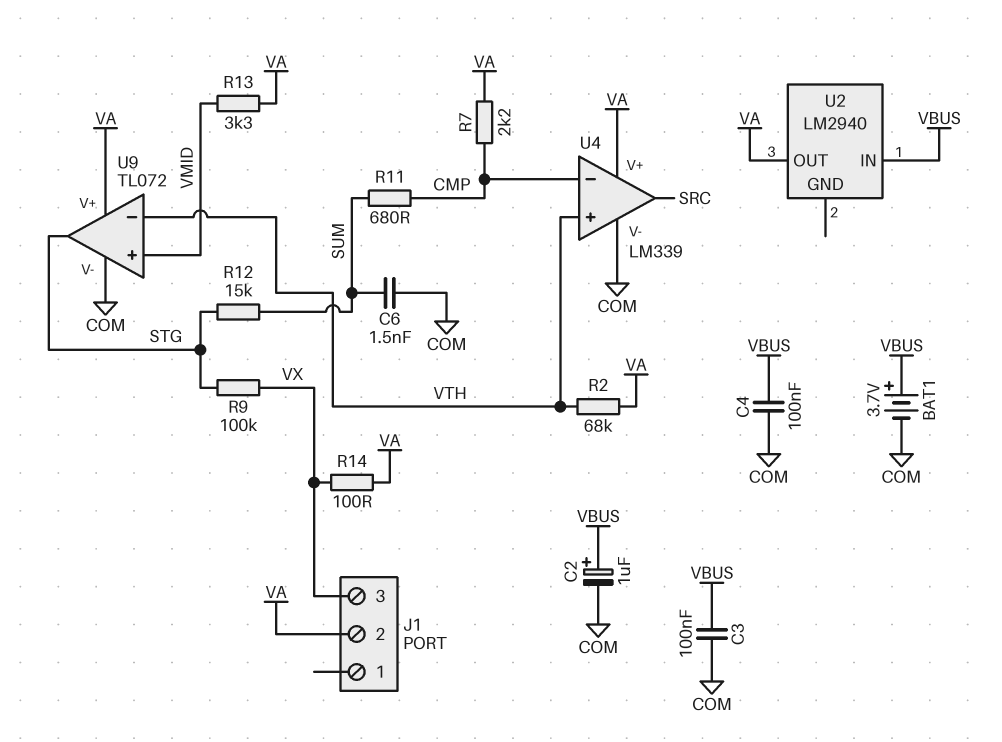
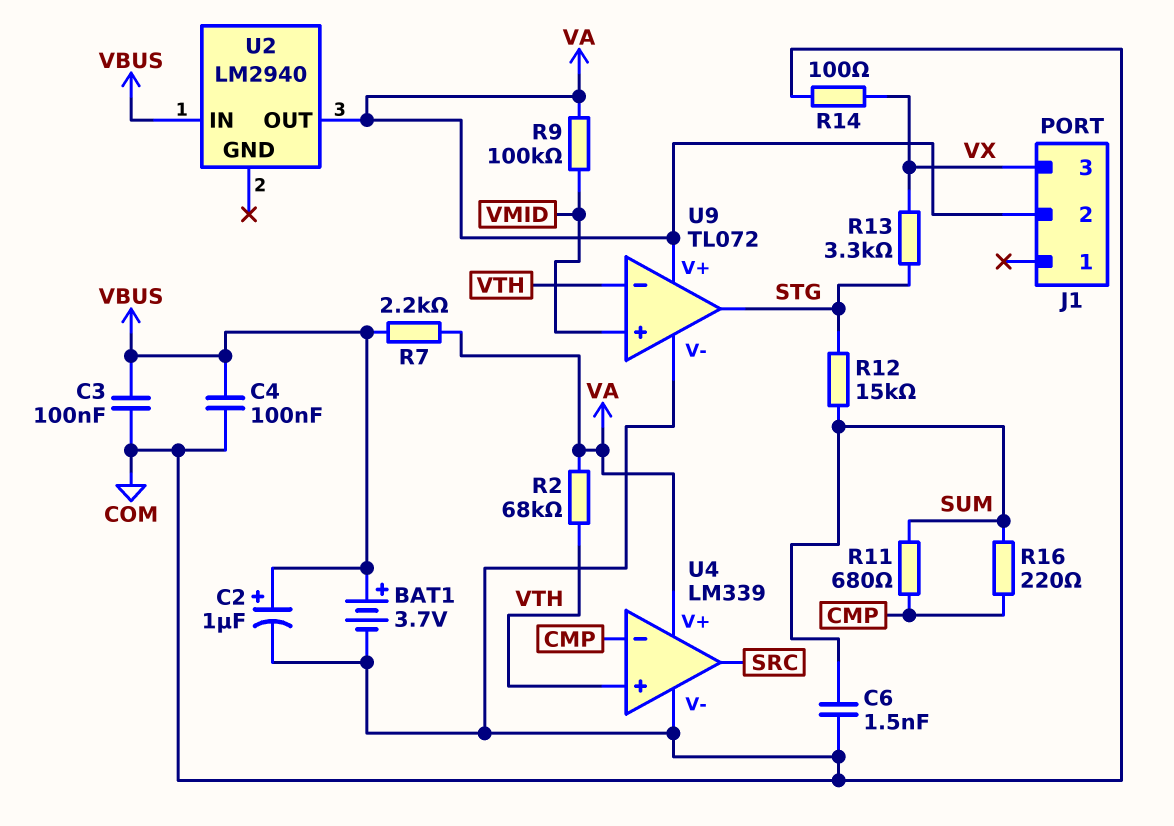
R7: 2.2k (CMP, VA) -> 2.2k (VA, VBUS)
R9: 100k (STG, VX) -> 100k (VA, VMID)
R13: 3.3k (VA, VMID) -> 3.3k (STG, VX)
R14: 100 (VA, VX) -> 100 (COM, VX)
R16: none -> 220 (CMP, SUM)

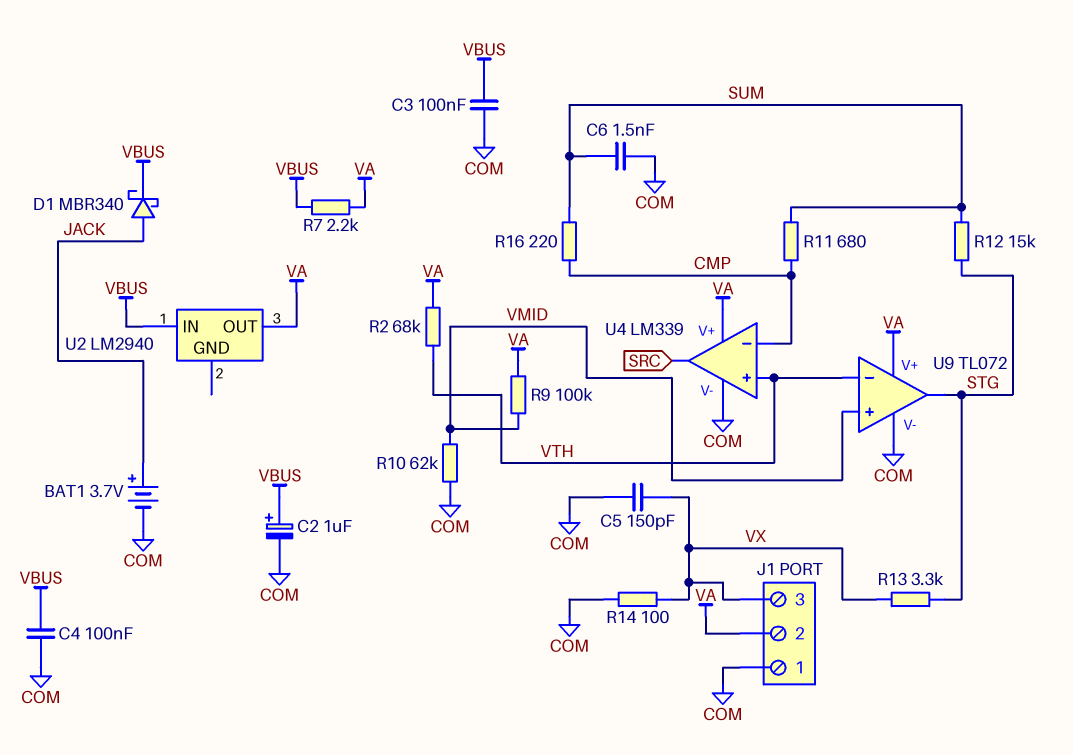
BAT1: 3.7V (plus VBUS, minus COM) -> 3.7V (plus JACK, minus COM)
C5: none -> 150pF (COM, VX)
D1: none -> schottky MBR340 (A JACK, K VBUS)
J1 pin 1: none -> COM
R10: none -> 62k (COM, VMID)

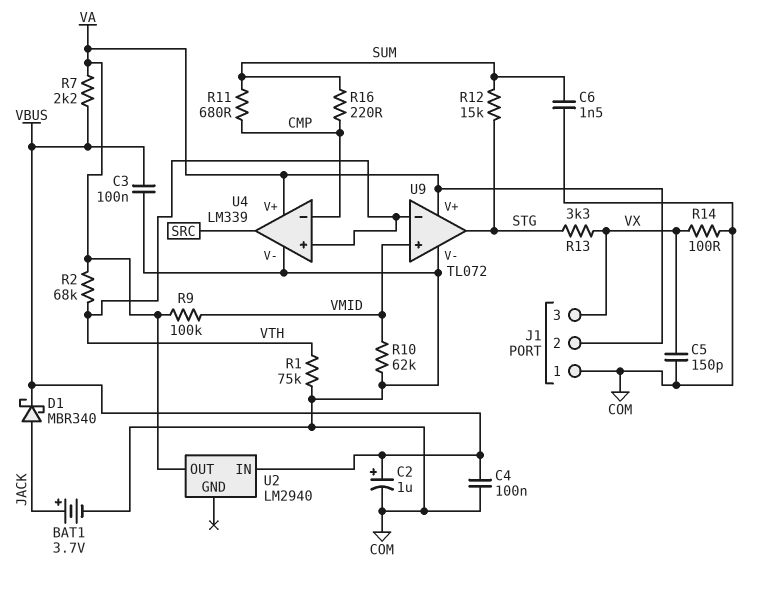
R1: none -> 75k (COM, VTH)

